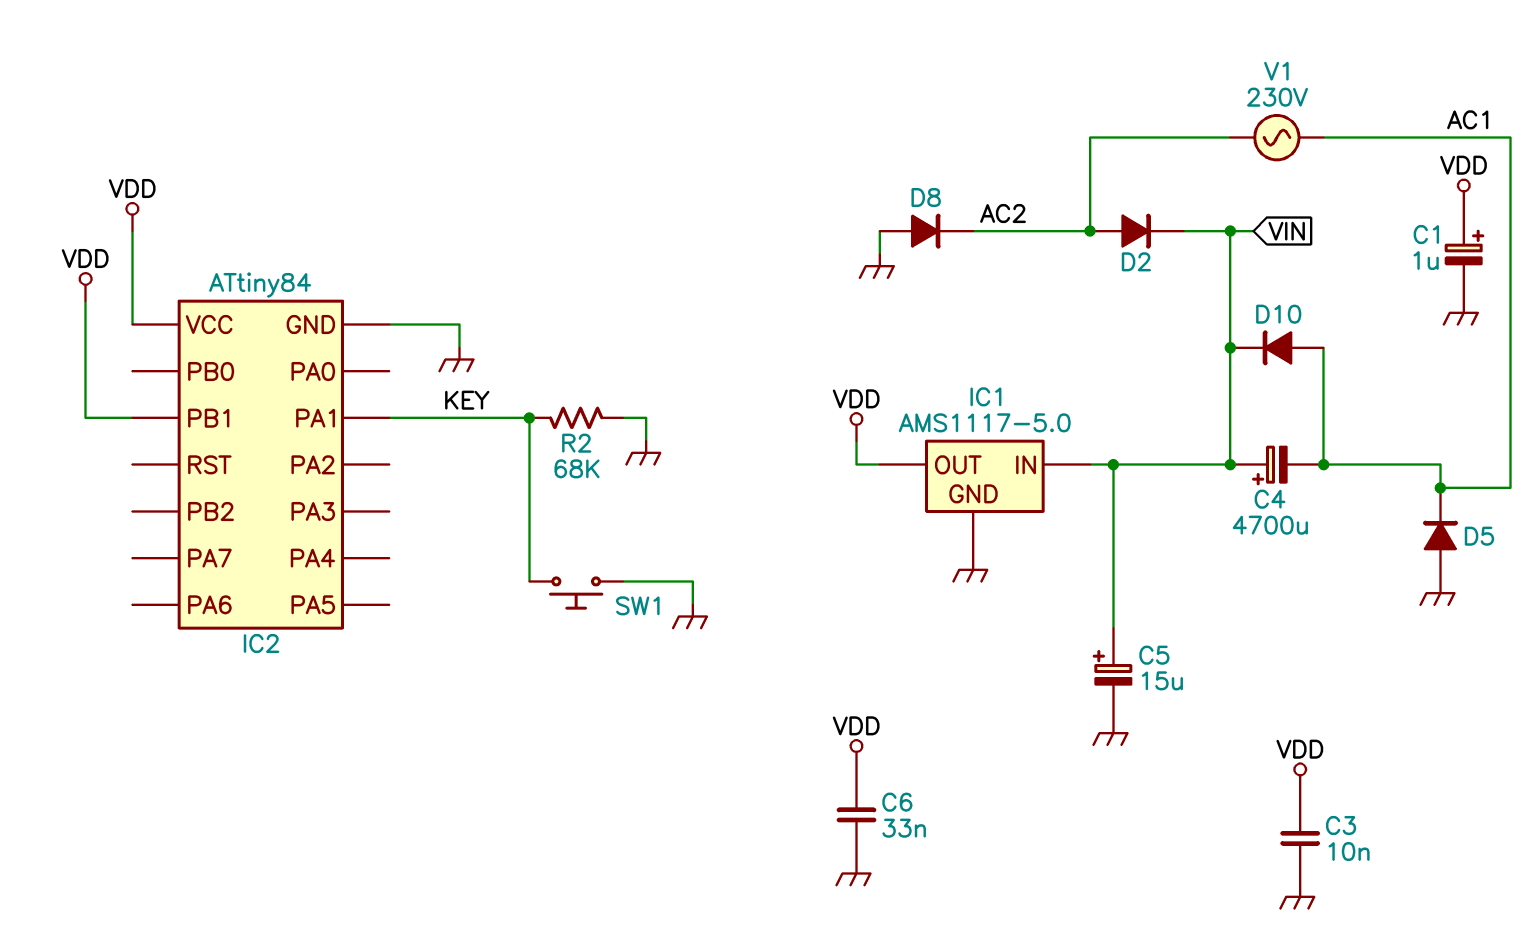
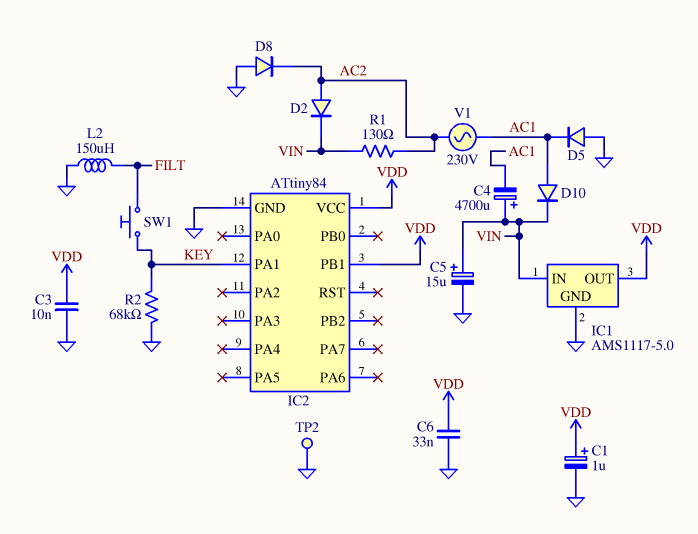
L2: none -> 150uH (FILT, GND)
R1: none -> 130 (AC2, VIN)
SW1: button (GND, KEY) -> button (FILT, KEY)
TP2: none -> test point (GND)

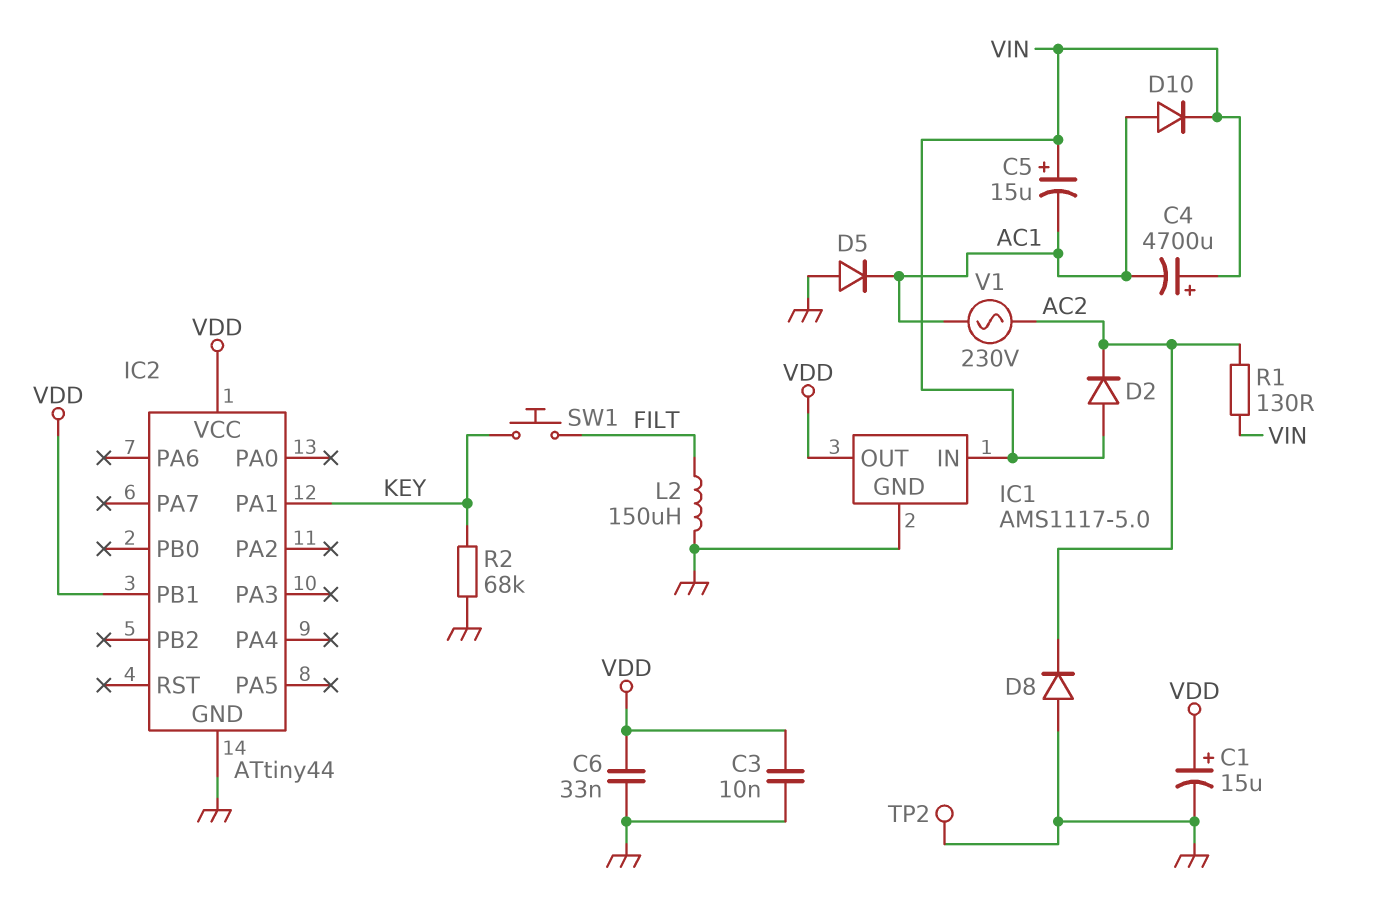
C1: 1uF (plus VDD, minus GND) -> 15uF (plus VDD, minus GND)
C5: 15uF (plus VIN, minus GND) -> 15uF (plus VIN, minus AC1)
D2: diode (A AC2, K VIN) -> diode (A VIN, K AC2)
IC2: ATtiny84 -> ATtiny44

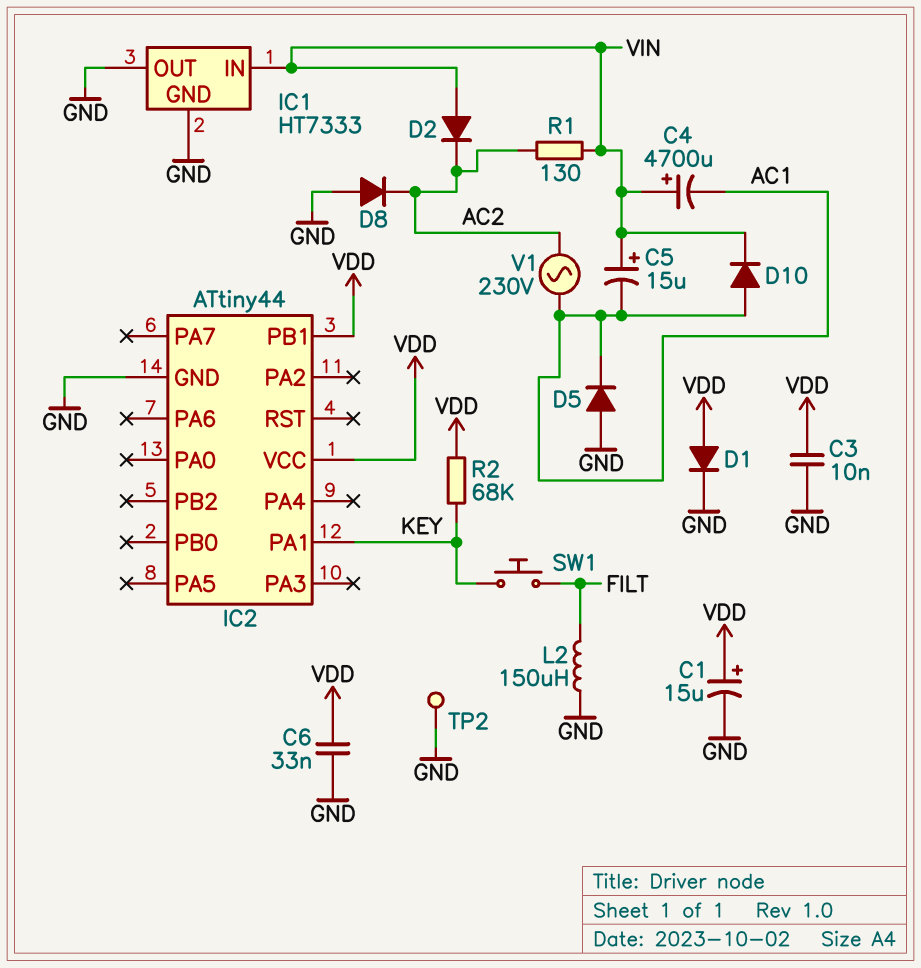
D1: none -> diode (A VDD, K GND)
IC1: AMS1117-5.0 -> HT7333
IC1 pin OUT: VDD -> GND
R2: 68k (GND, KEY) -> 68k (KEY, VDD)

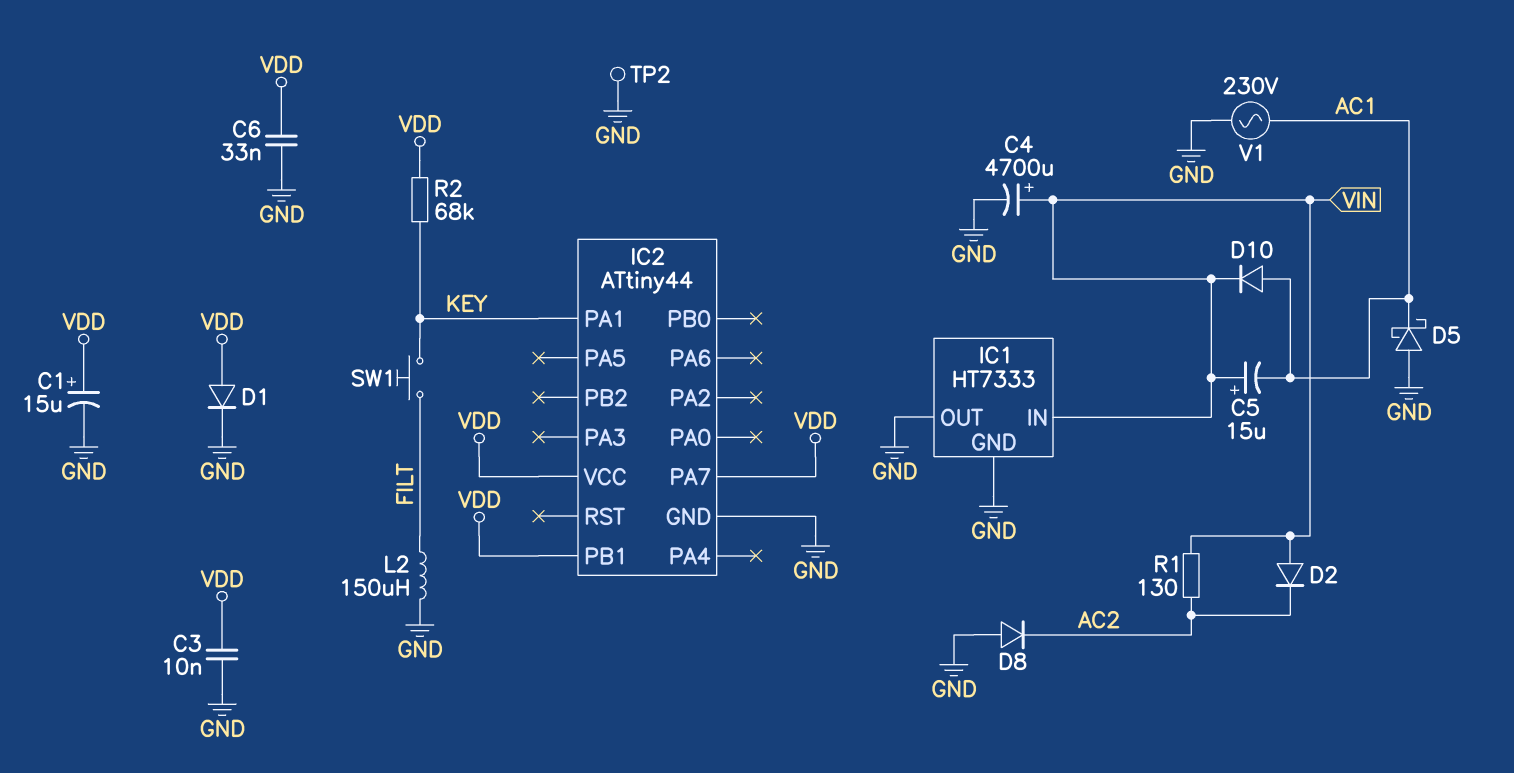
C4: 4700uF (plus VIN, minus AC1) -> 4700uF (plus VIN, minus GND)
D5: diode (A GND, K AC1) -> schottky (A GND, K AC1)
IC2 pin PA7: none -> VDD
V1: AC 230V (AC1, AC2) -> AC 230V (AC1, GND)

